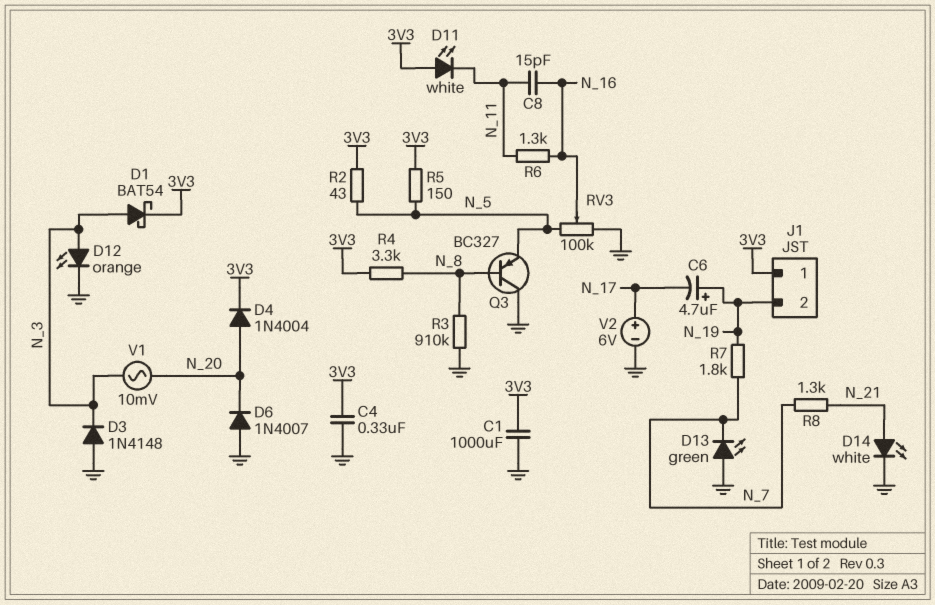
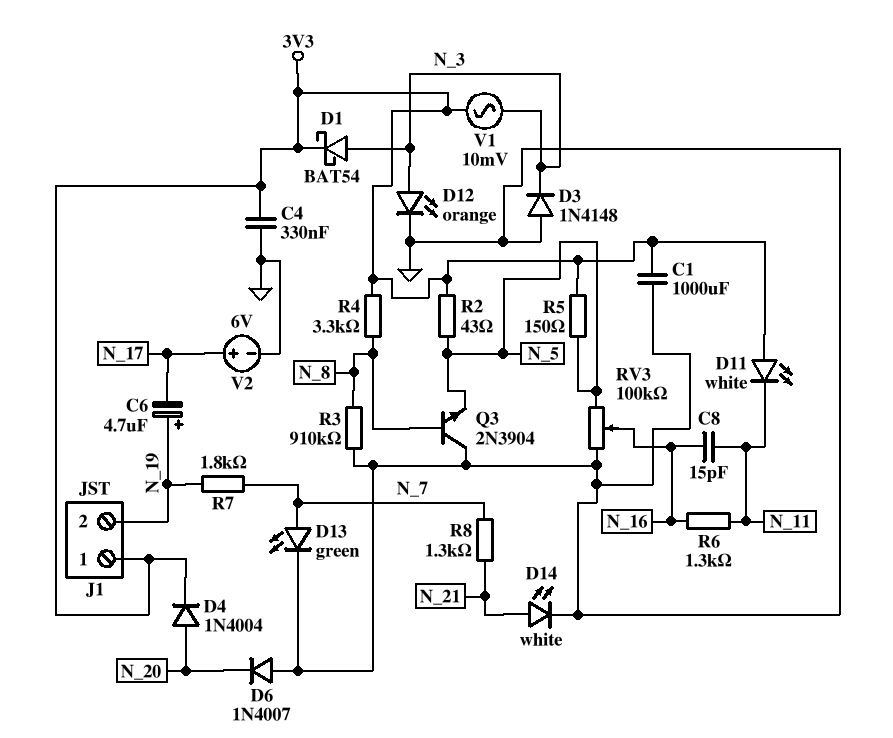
D13: LED green (A GND, K N_7) -> LED green (A N_7, K GND)
Q3: PNP BC327 (B N_8, C GND, E N_5) -> NPN 2N3904 (B N_8, C GND, E N_5)
V1: AC 10mV (N_3, N_20) -> AC 10mV (3V3, N_3)

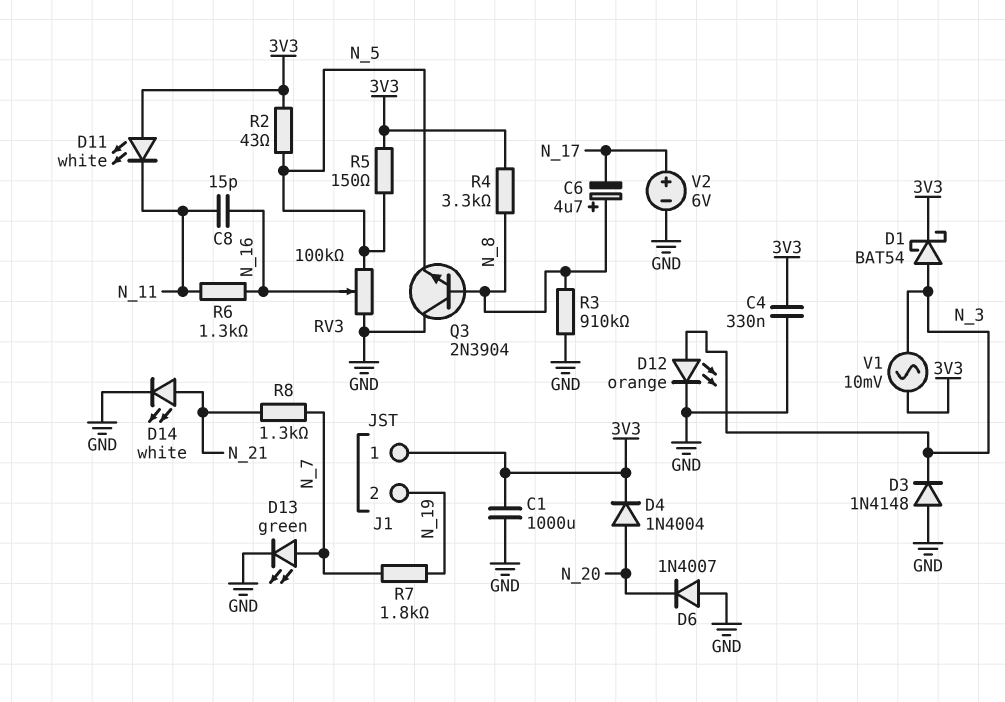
C6: 4.7uF (plus N_19, minus N_17) -> 4.7uF (plus N_8, minus N_17)

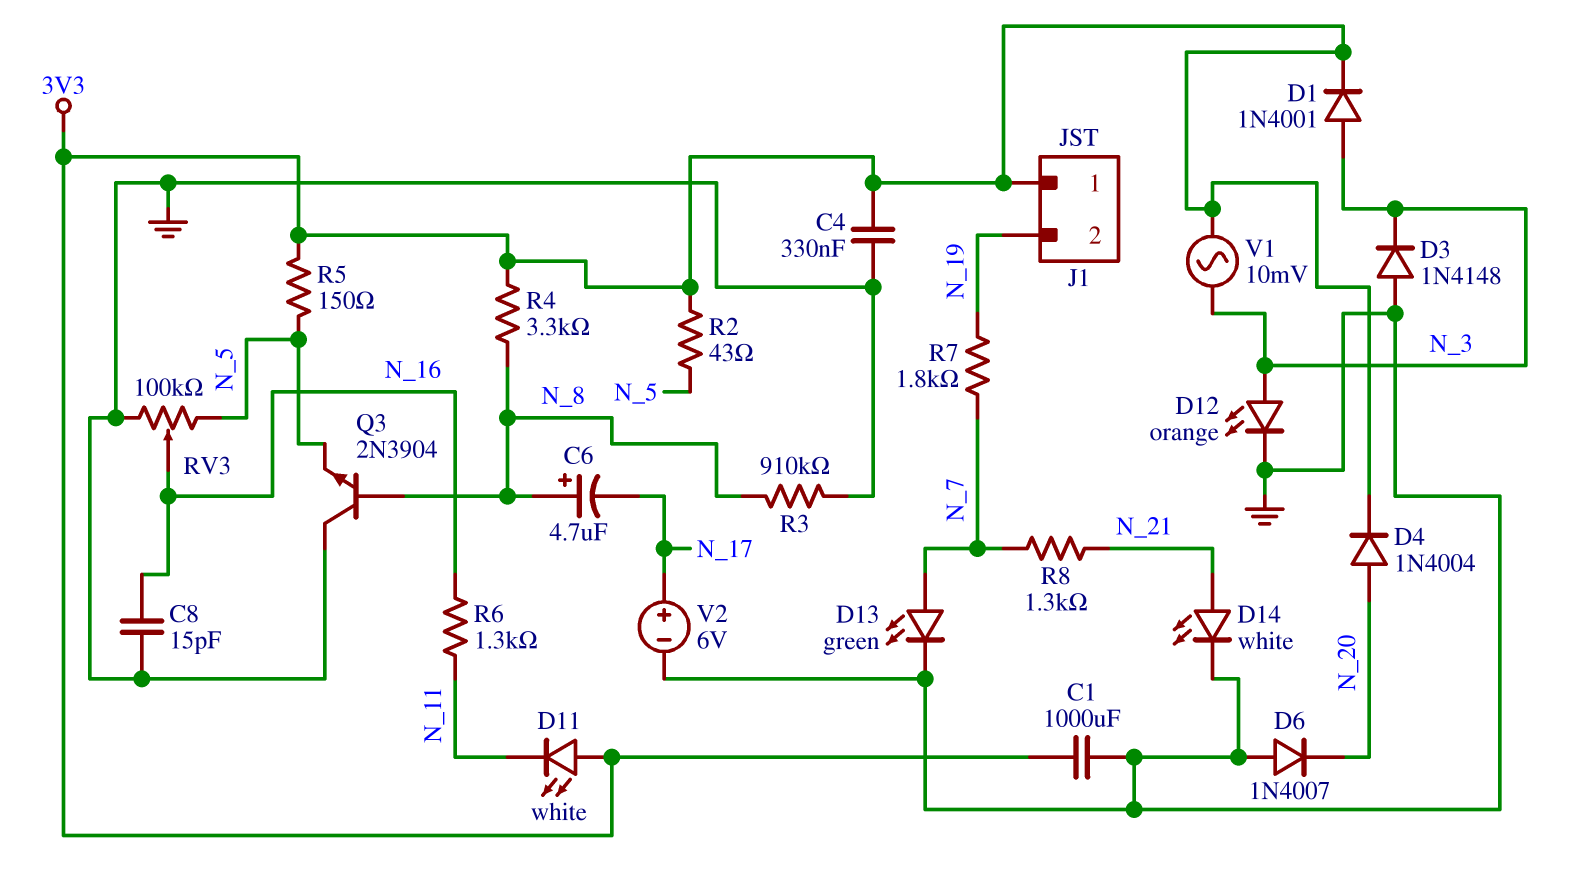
C8: 15pF (N_11, N_16) -> 15pF (GND, N_16)
D1: schottky BAT54 (A N_3, K 3V3) -> diode 1N4001 (A N_3, K 3V3)

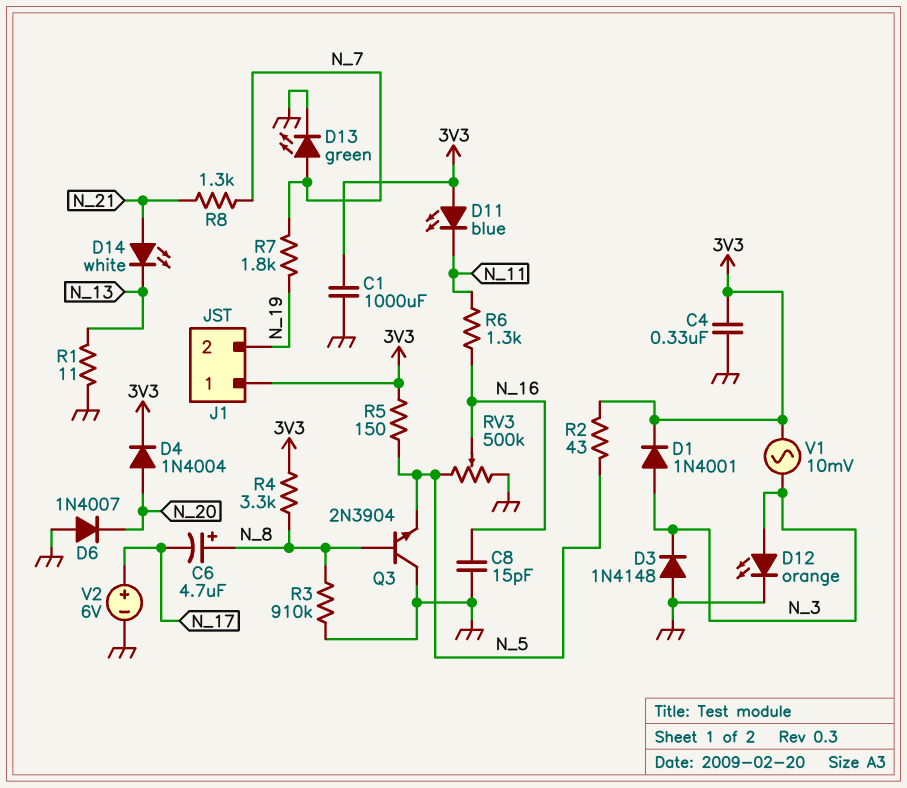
D11: LED white (A 3V3, K N_11) -> LED blue (A 3V3, K N_11)
D14: LED white (A N_21, K GND) -> LED white (A N_21, K N_13)
R1: none -> 11 (GND, N_13)
RV3: 100k (GND, N_5, wiper N_16) -> 500k (GND, N_5, wiper N_16)

